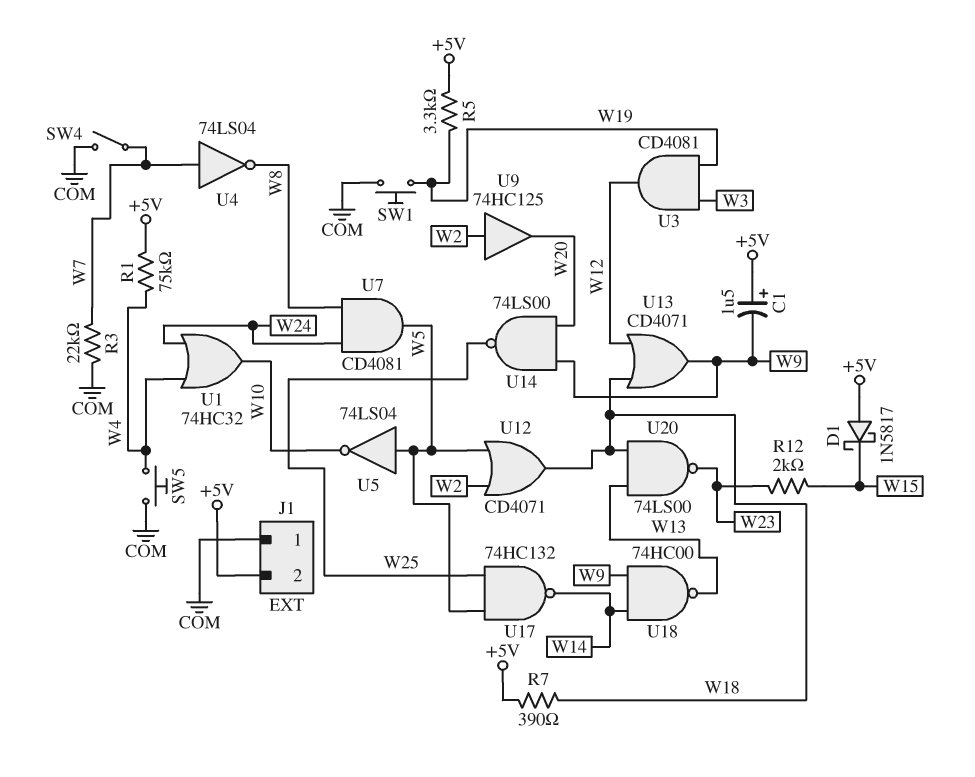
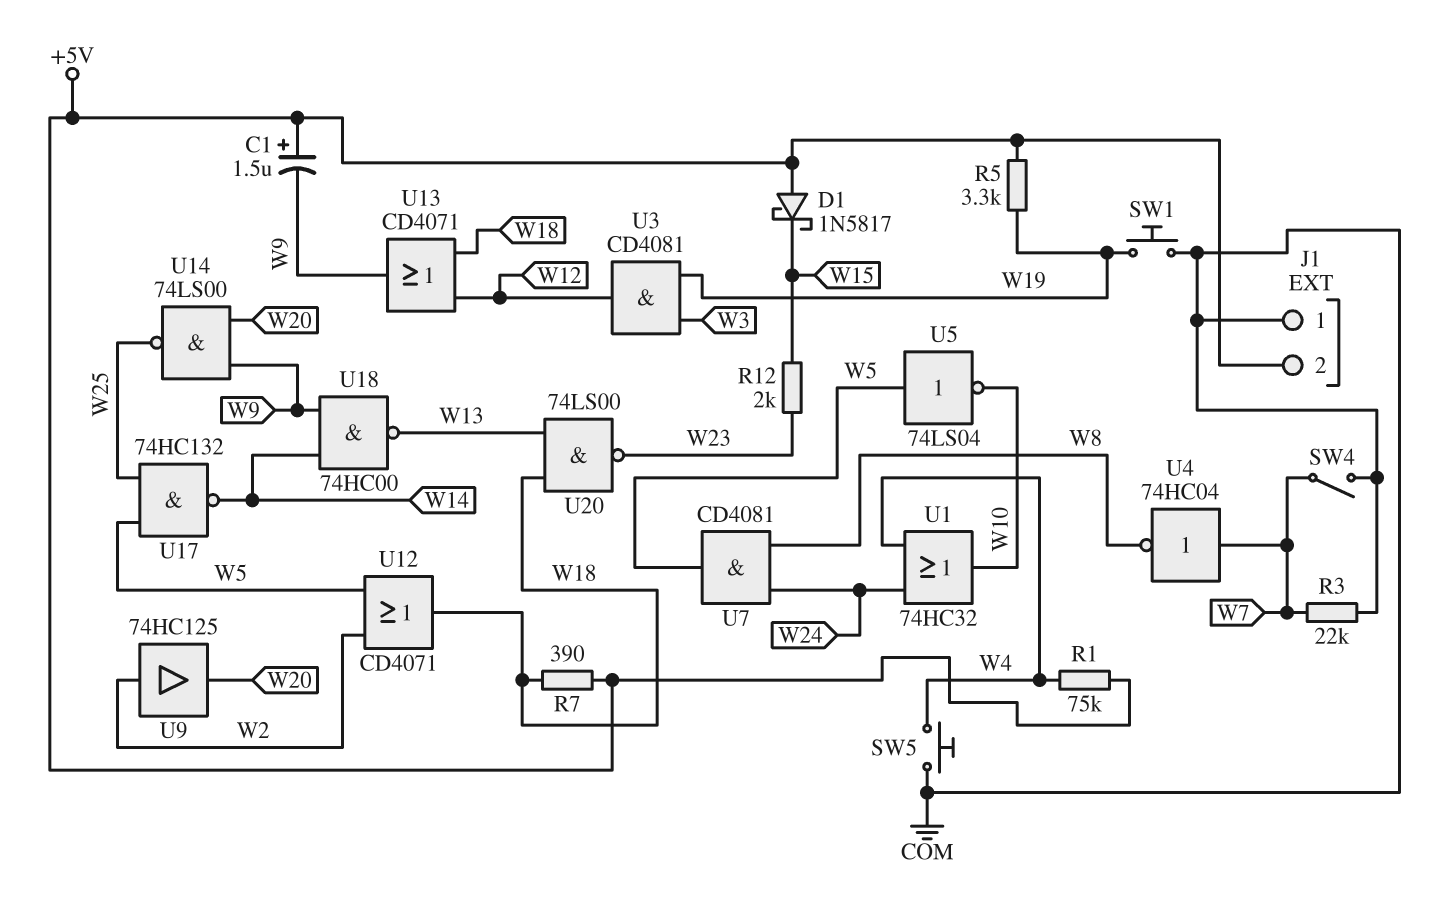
U4: NOT 74LS04 (in W7, out W8) -> NOT 74HC04 (in W7, out W8)

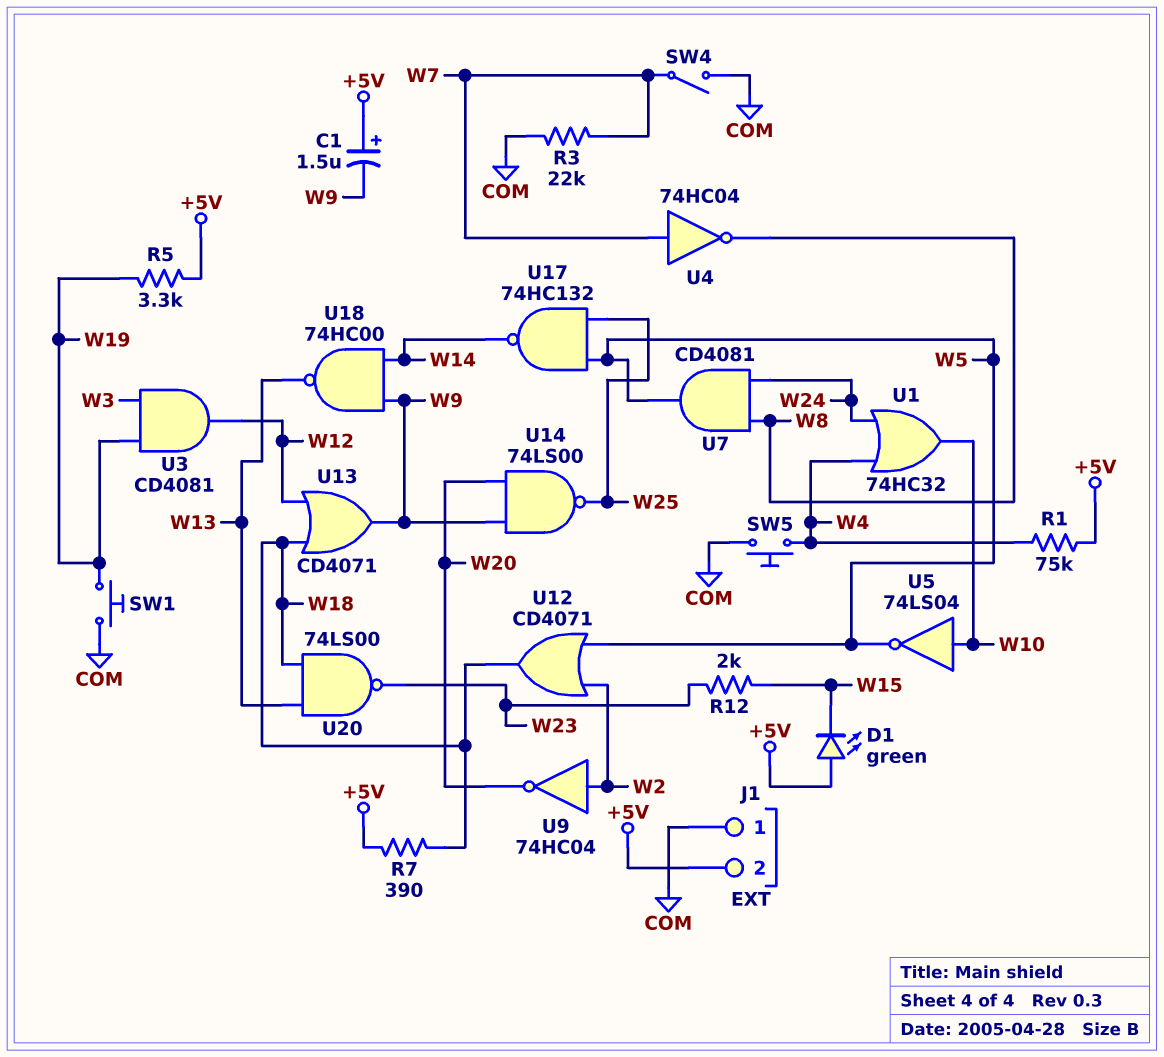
D1: schottky 1N5817 (A +5V, K W15) -> LED green (A +5V, K W15)
U5: NOT 74LS04 (in W5, out W10) -> NOT 74LS04 (in W10, out W5)
U9: buffer 74HC125 (in W2, out W20) -> NOT 74HC04 (in W2, out W20)

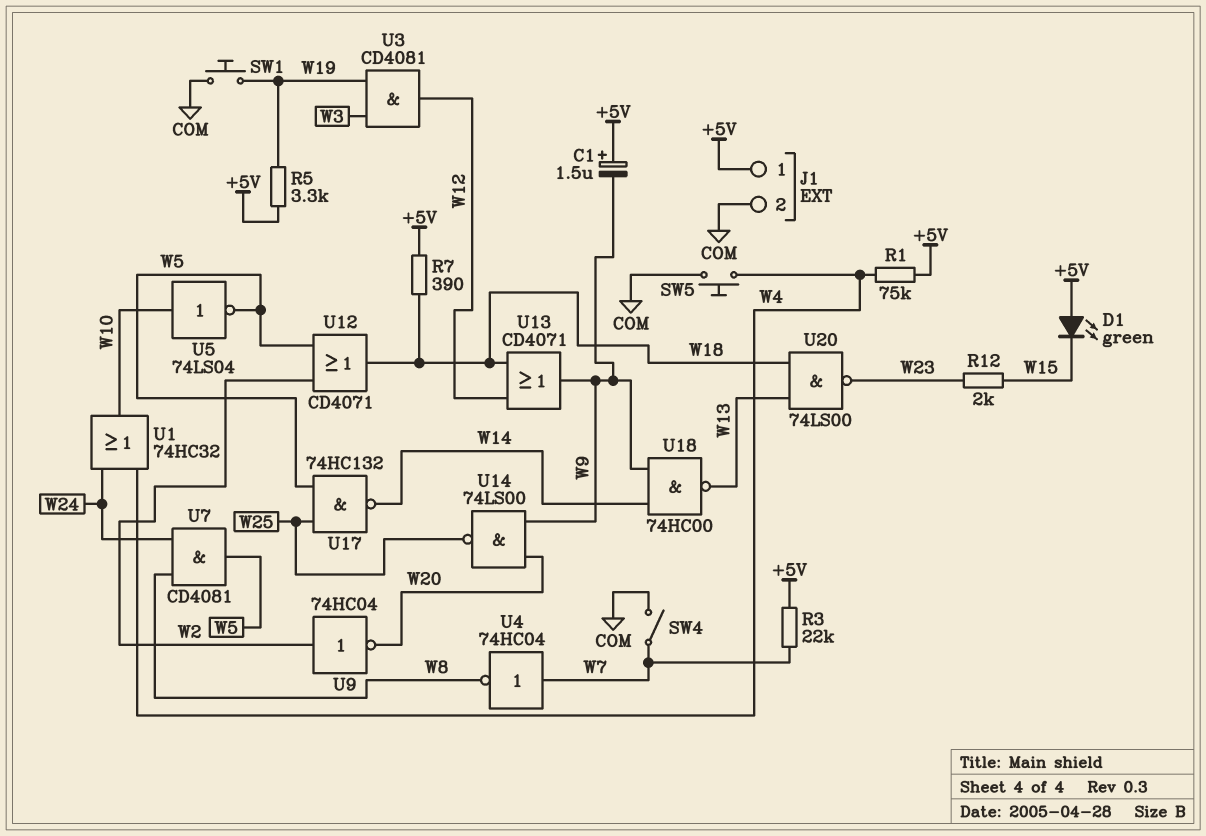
J1 pin 1: COM -> +5V
J1 pin 2: +5V -> COM
R3: 22k (COM, W7) -> 22k (+5V, W7)

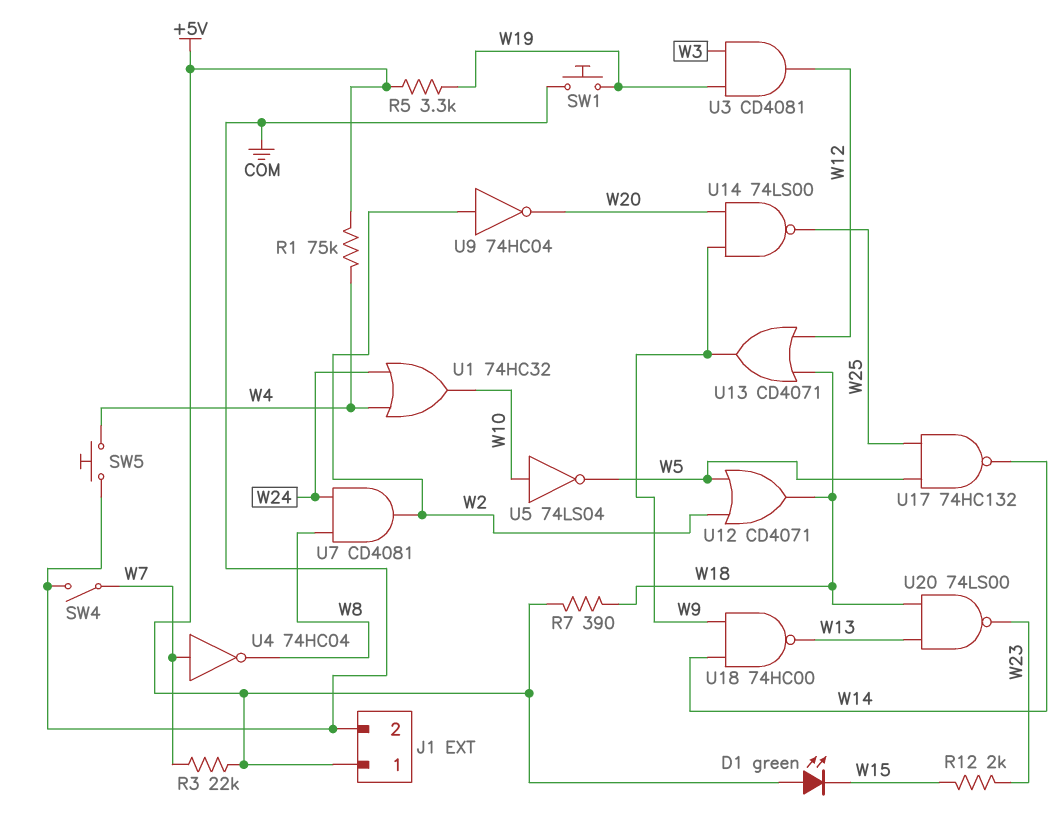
C1: 1.5uF (plus +5V, minus W9) -> none
U7: AND CD4081 (in W8, in W24, out W5) -> AND CD4081 (in W8, in W24, out W2)

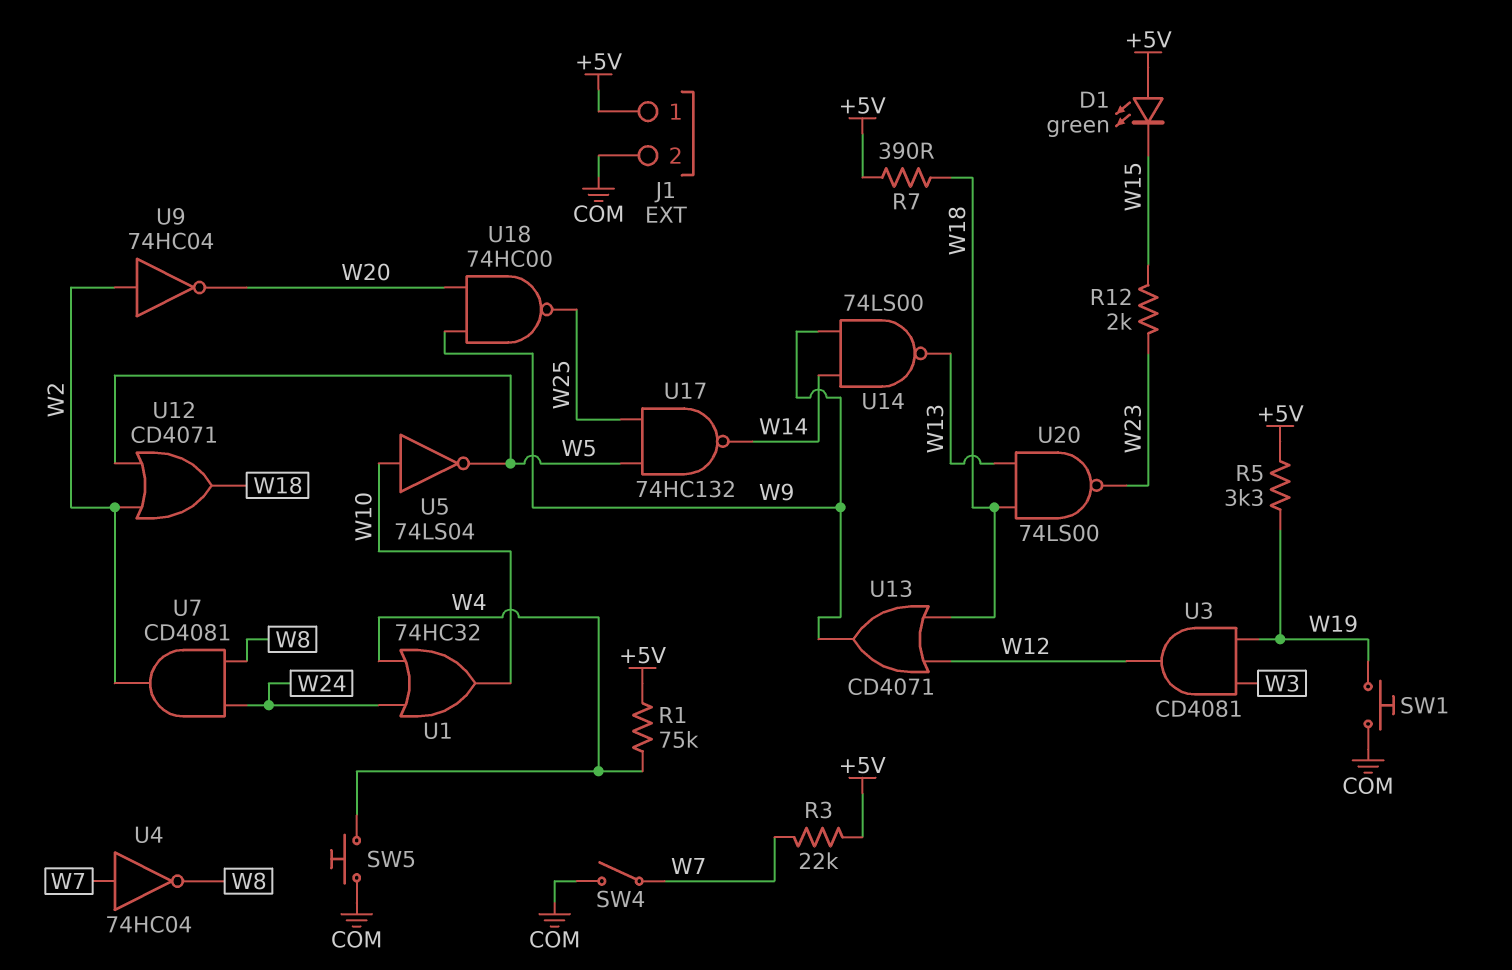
U14: NAND 74LS00 (in W9, in W20, out W25) -> NAND 74LS00 (in W9, in W14, out W13)
U18: NAND 74HC00 (in W9, in W14, out W13) -> NAND 74HC00 (in W9, in W20, out W25)

